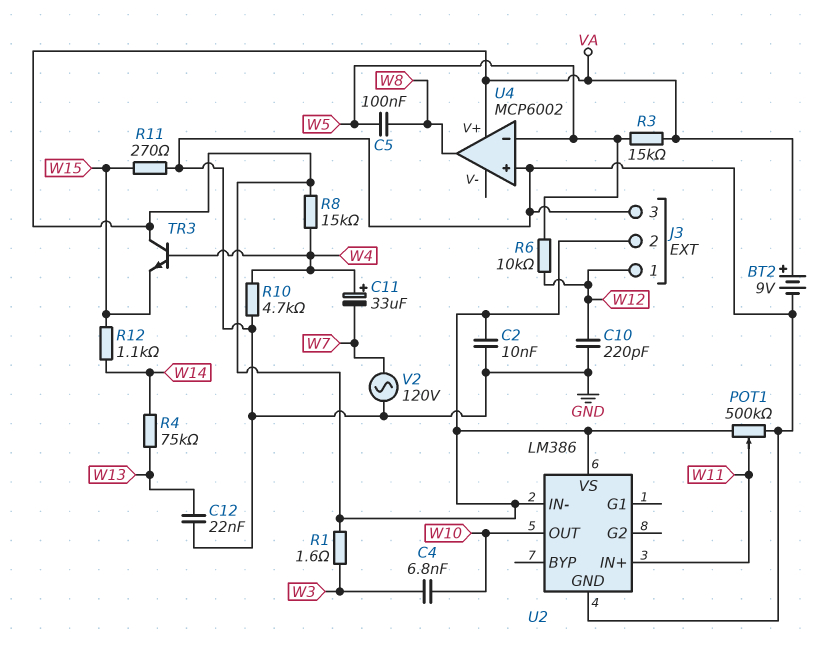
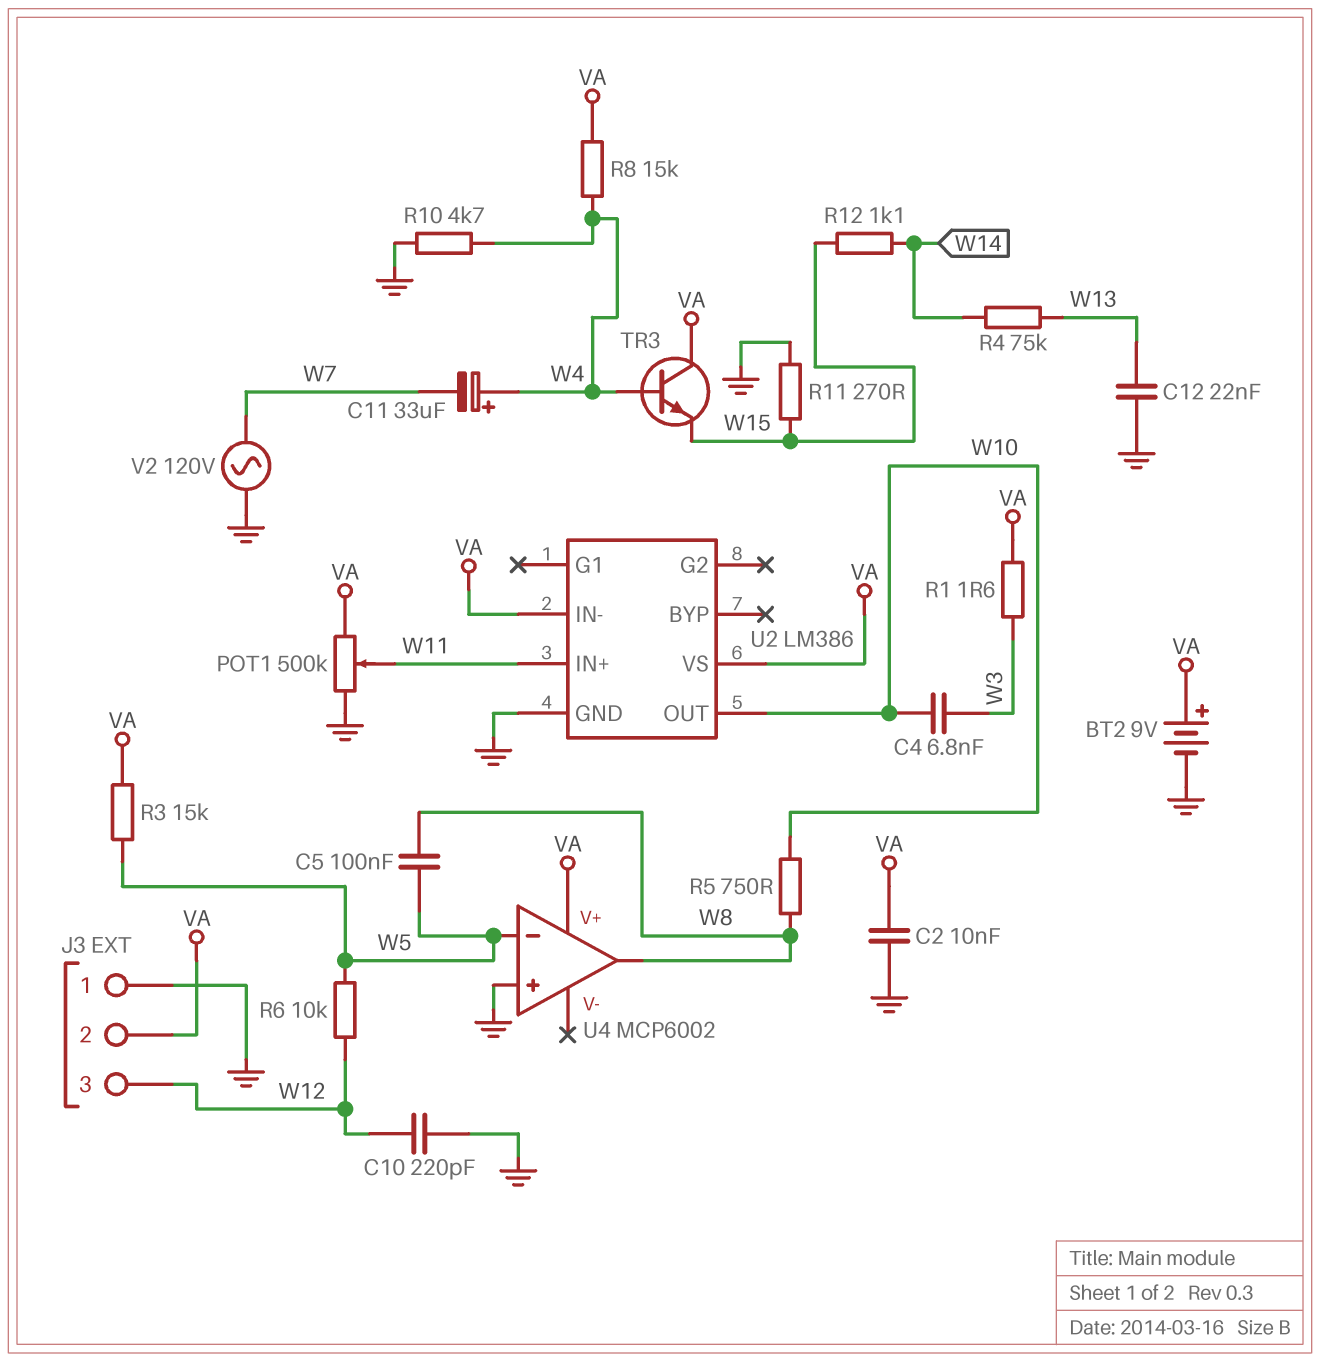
J3 pin 1: W12 -> GND
J3 pin 3: GND -> W12
R5: none -> 750 (W8, W10)

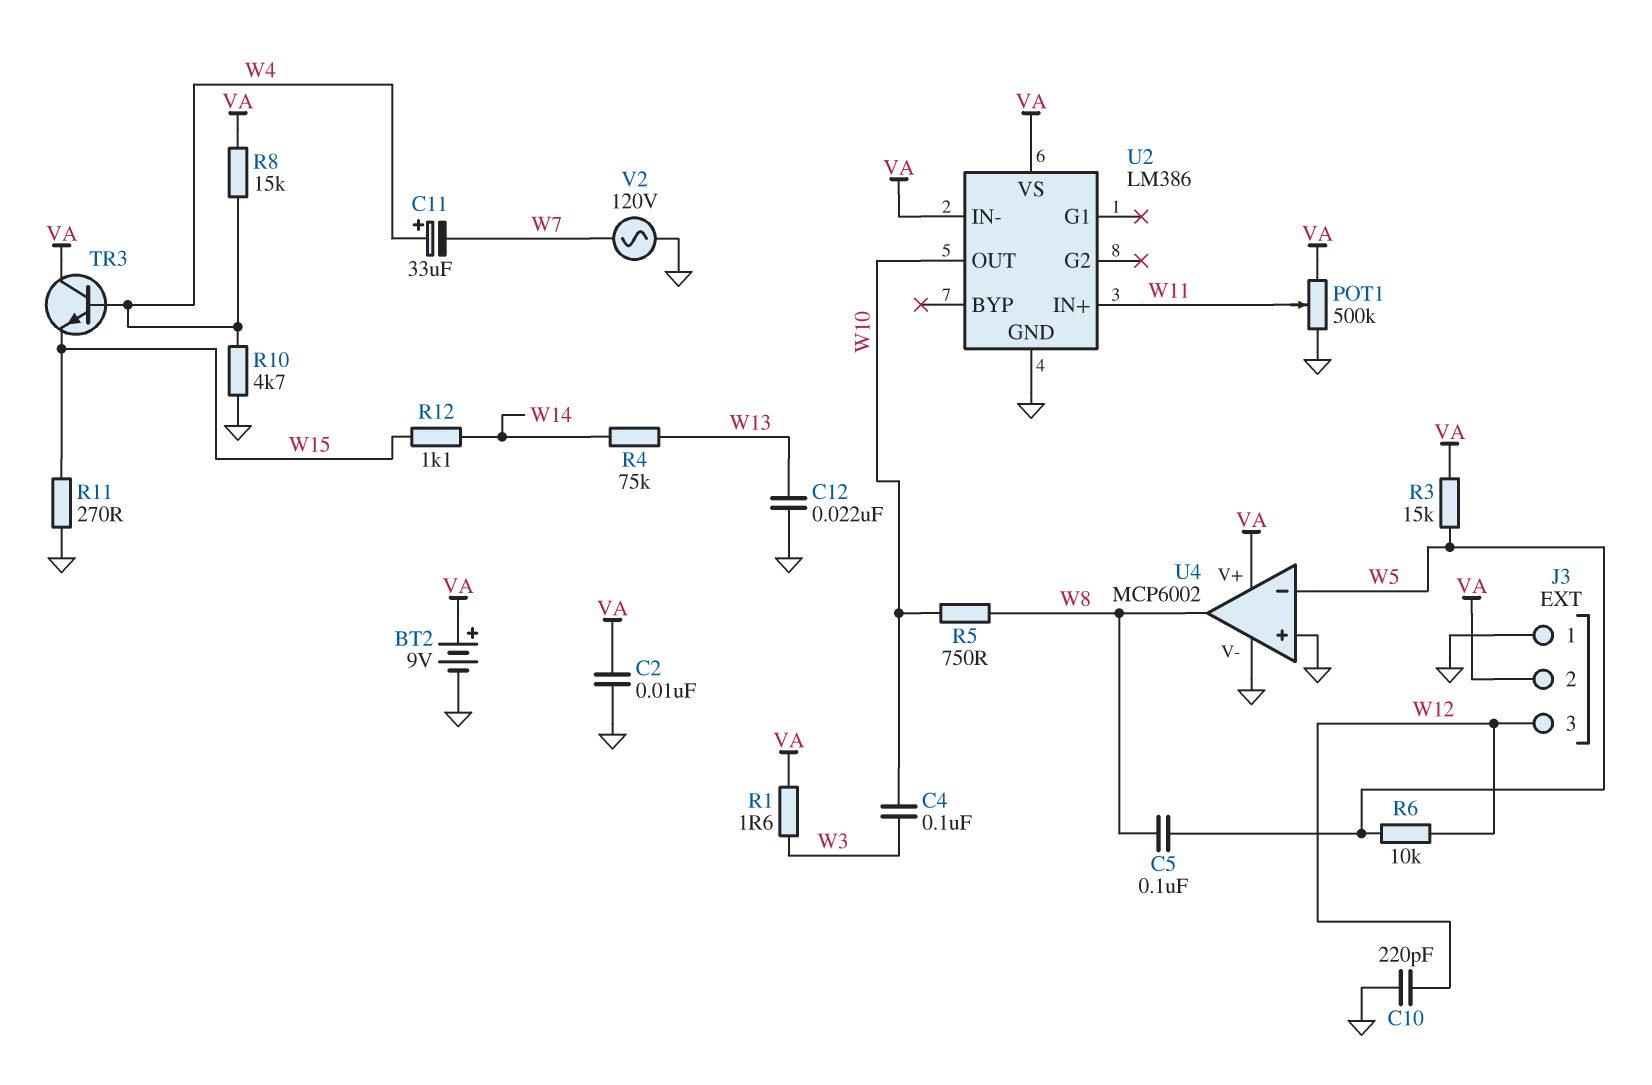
C4: 6.8nF (W3, W10) -> 100nF (W3, W10)
U4 pin V-: none -> GND

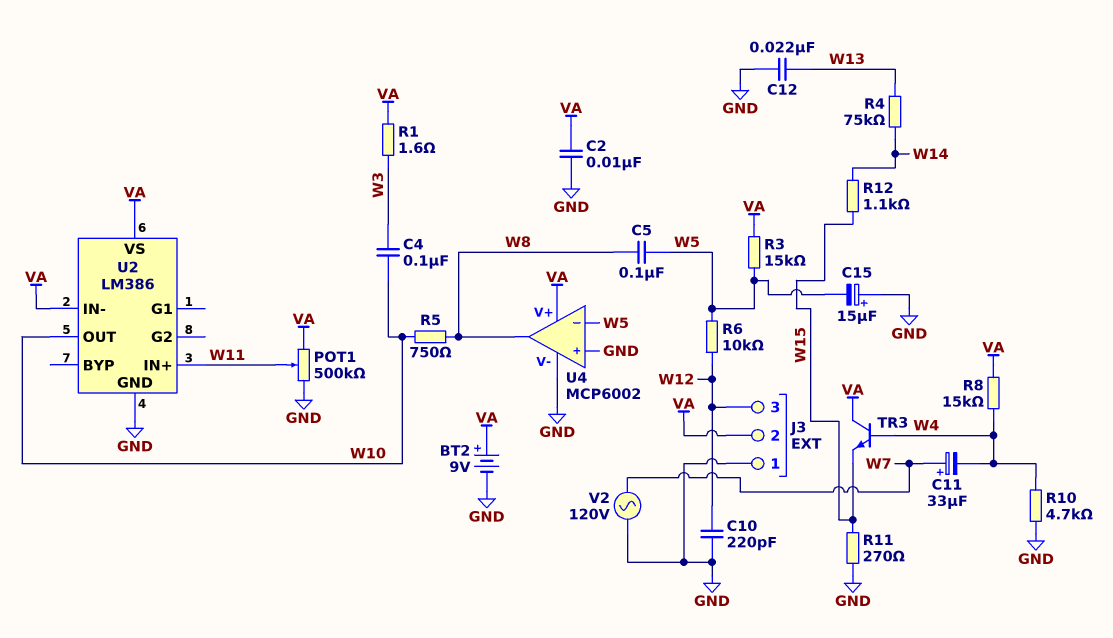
C11: 33uF (plus W4, minus W7) -> 33uF (plus W7, minus W4)
C15: none -> 15uF (plus GND, minus W5)

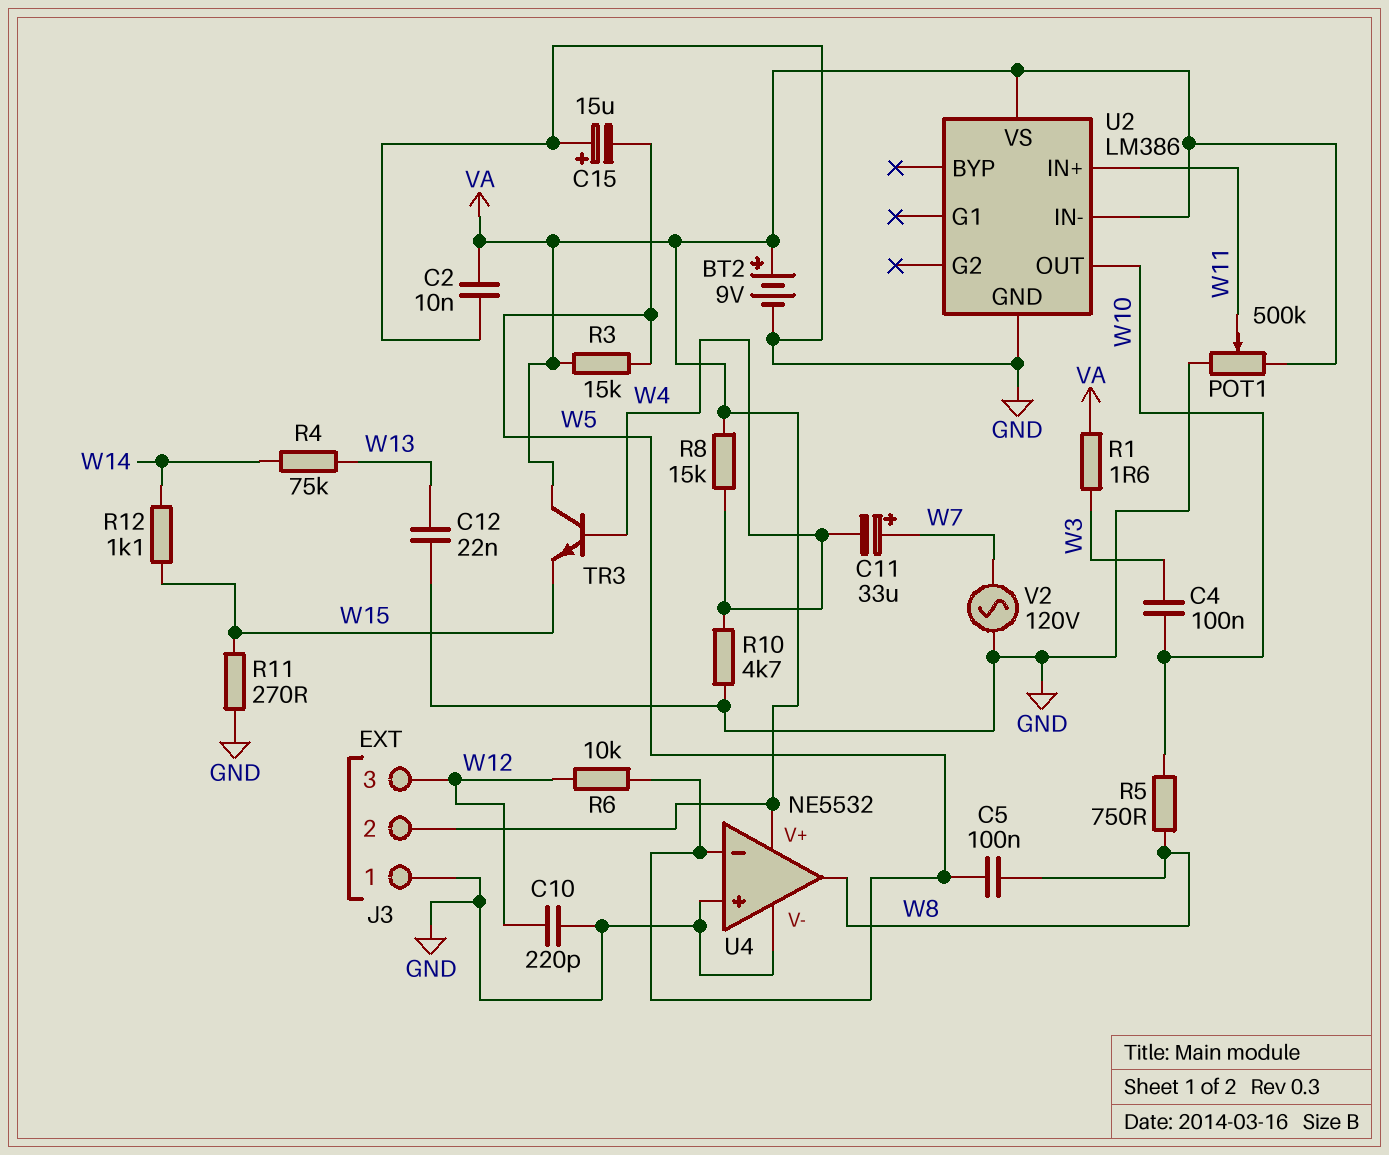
U4: MCP6002 -> NE5532

